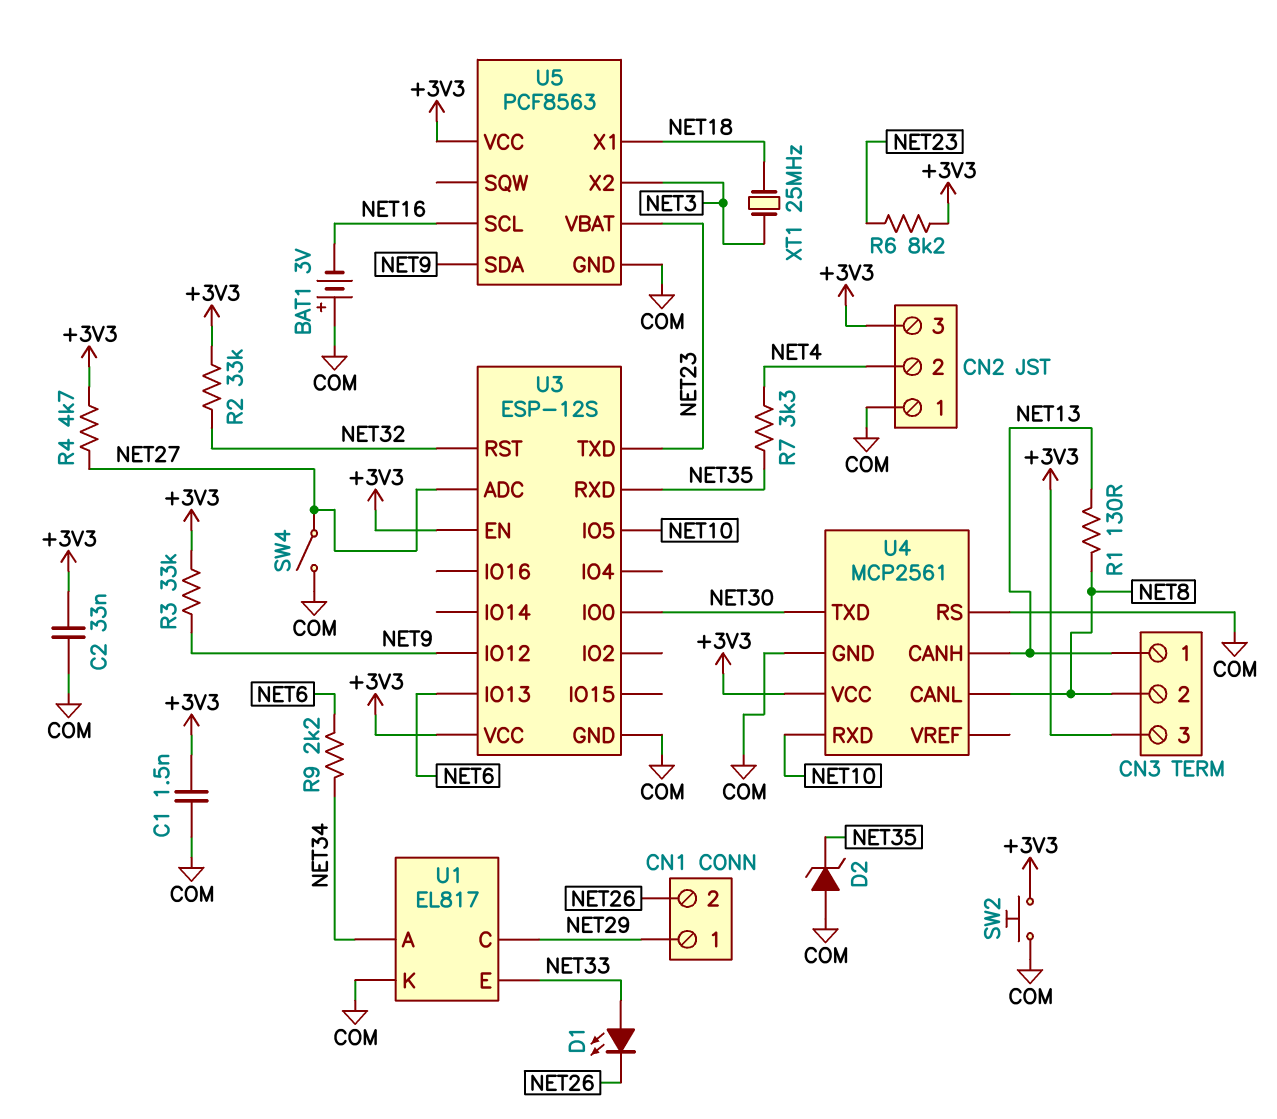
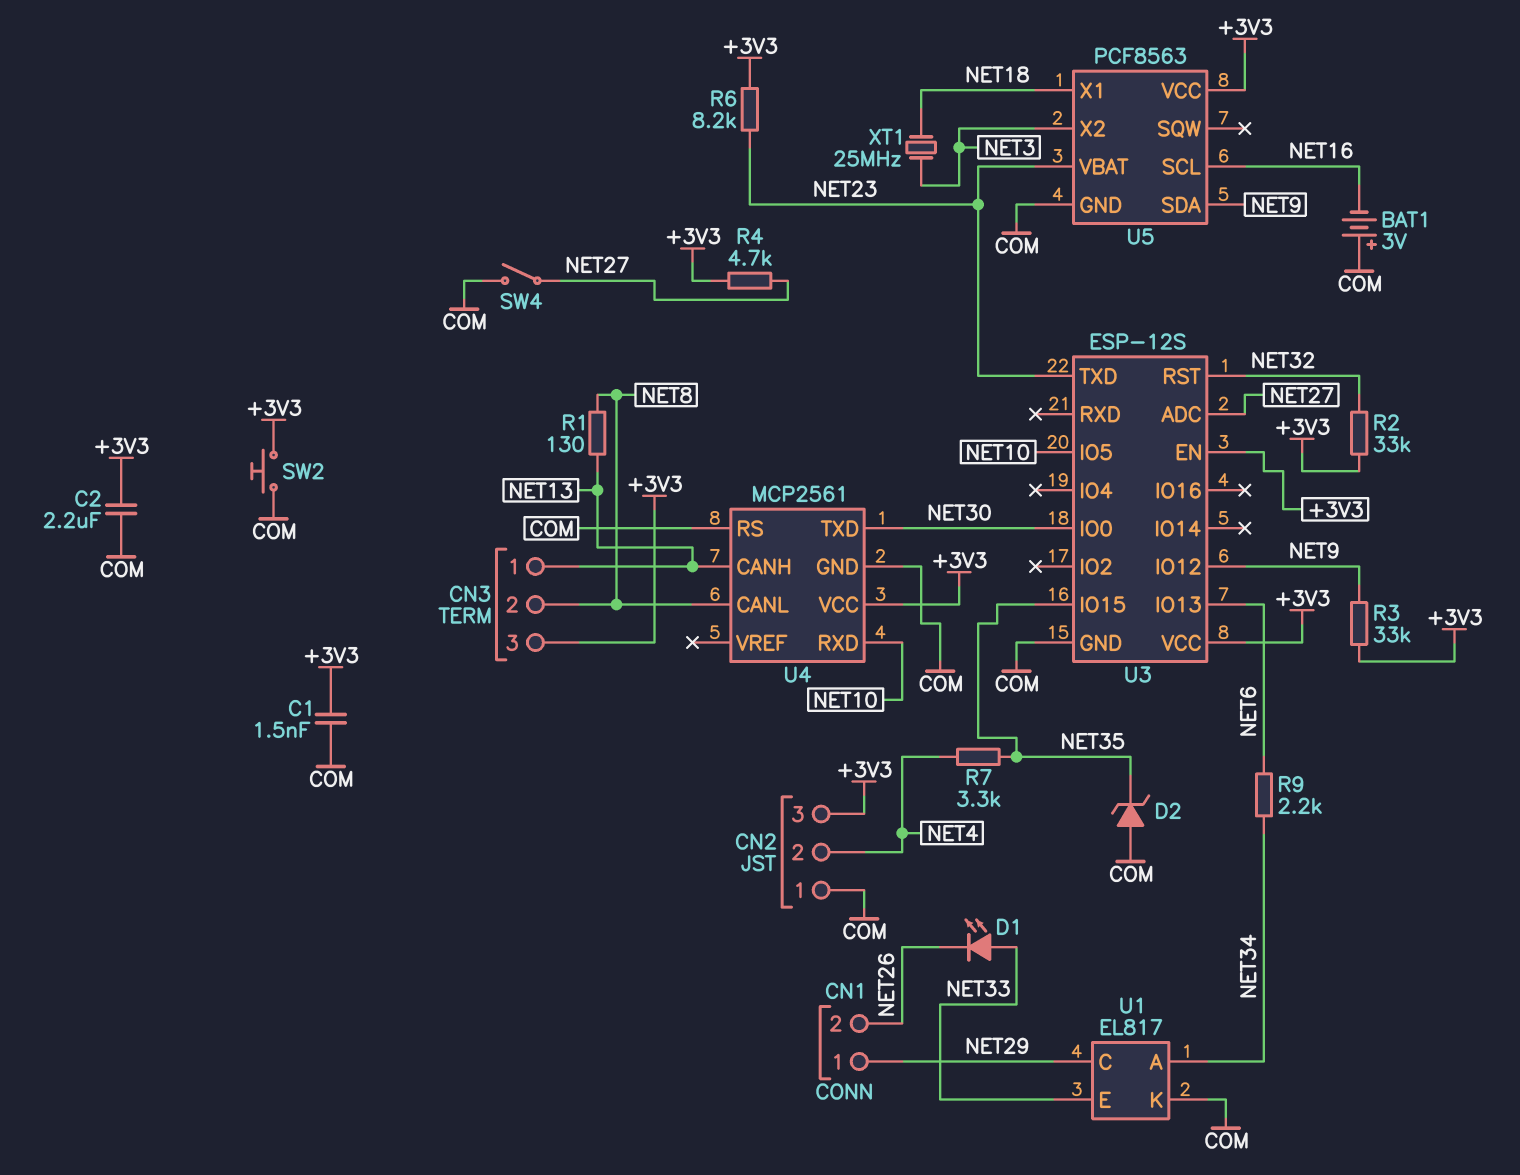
C2: 33nF (+3V3, COM) -> 2.2uF (+3V3, COM)
U3 pin IO15: none -> NET35
U3 pin RXD: NET35 -> none

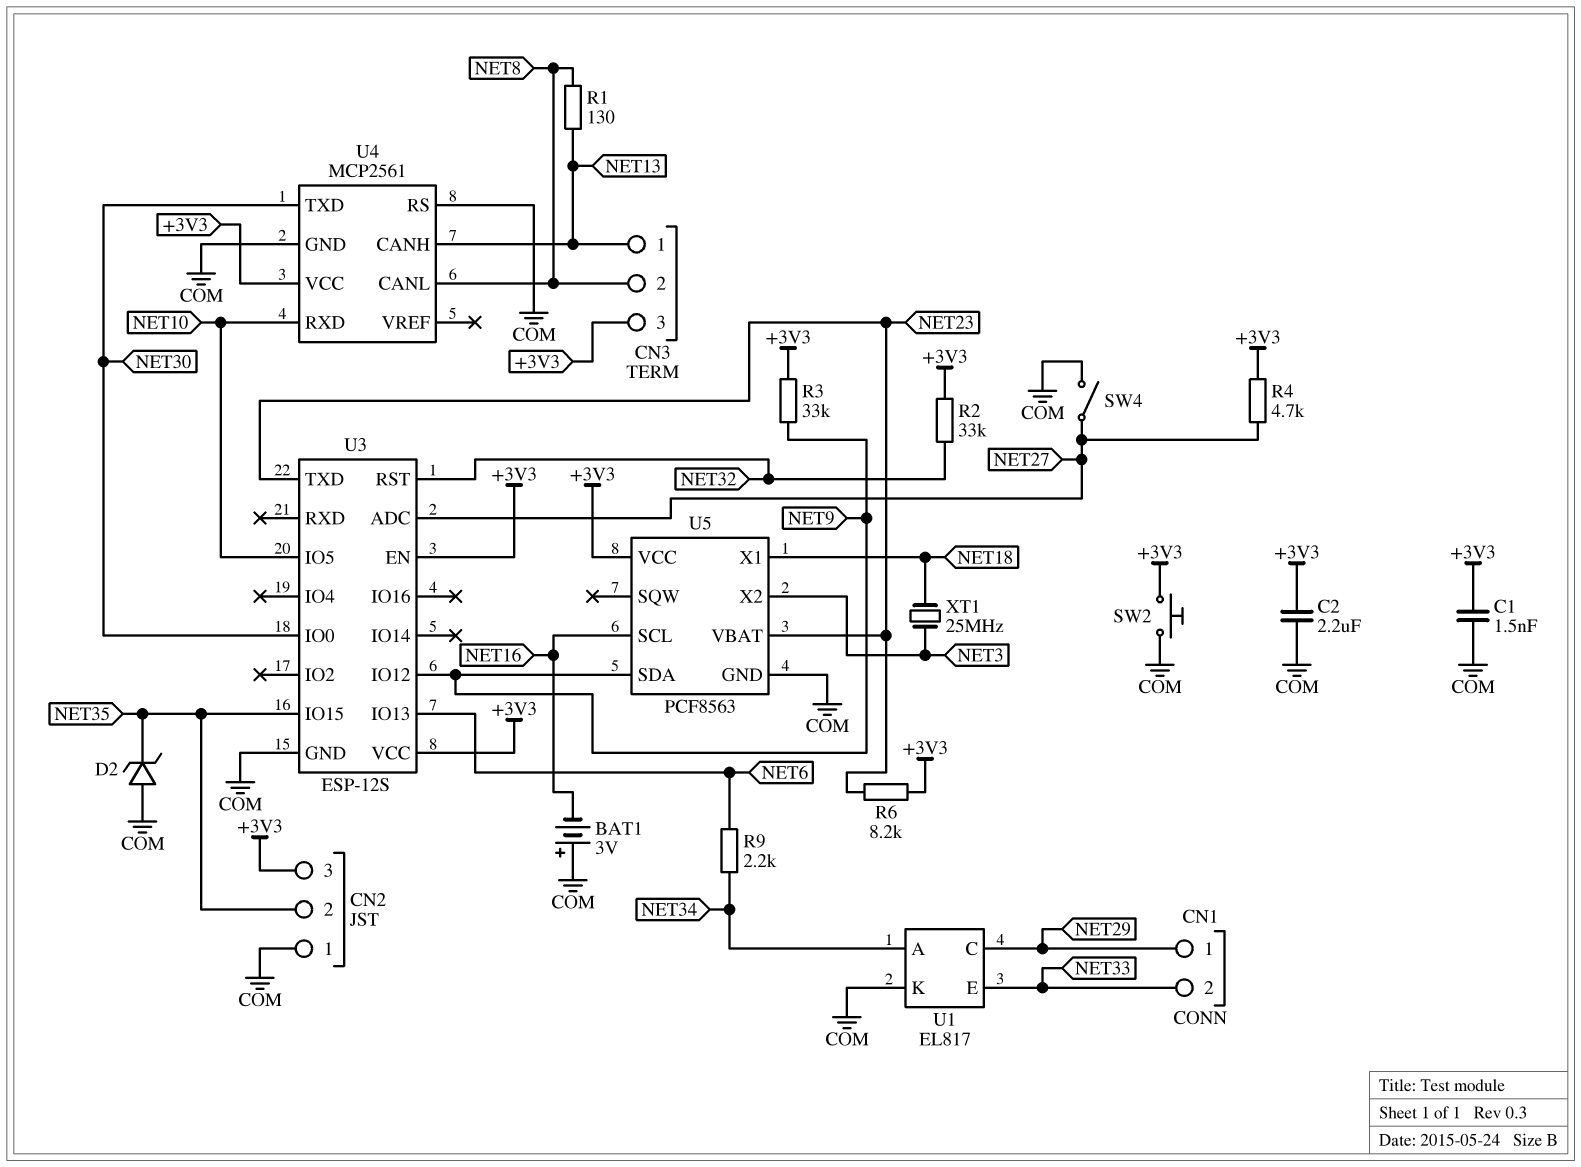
CN1 pin 2: NET26 -> NET33
CN2 pin 2: NET4 -> NET35
D1: LED (A NET33, K NET26) -> none
R7: 3.3k (NET4, NET35) -> none

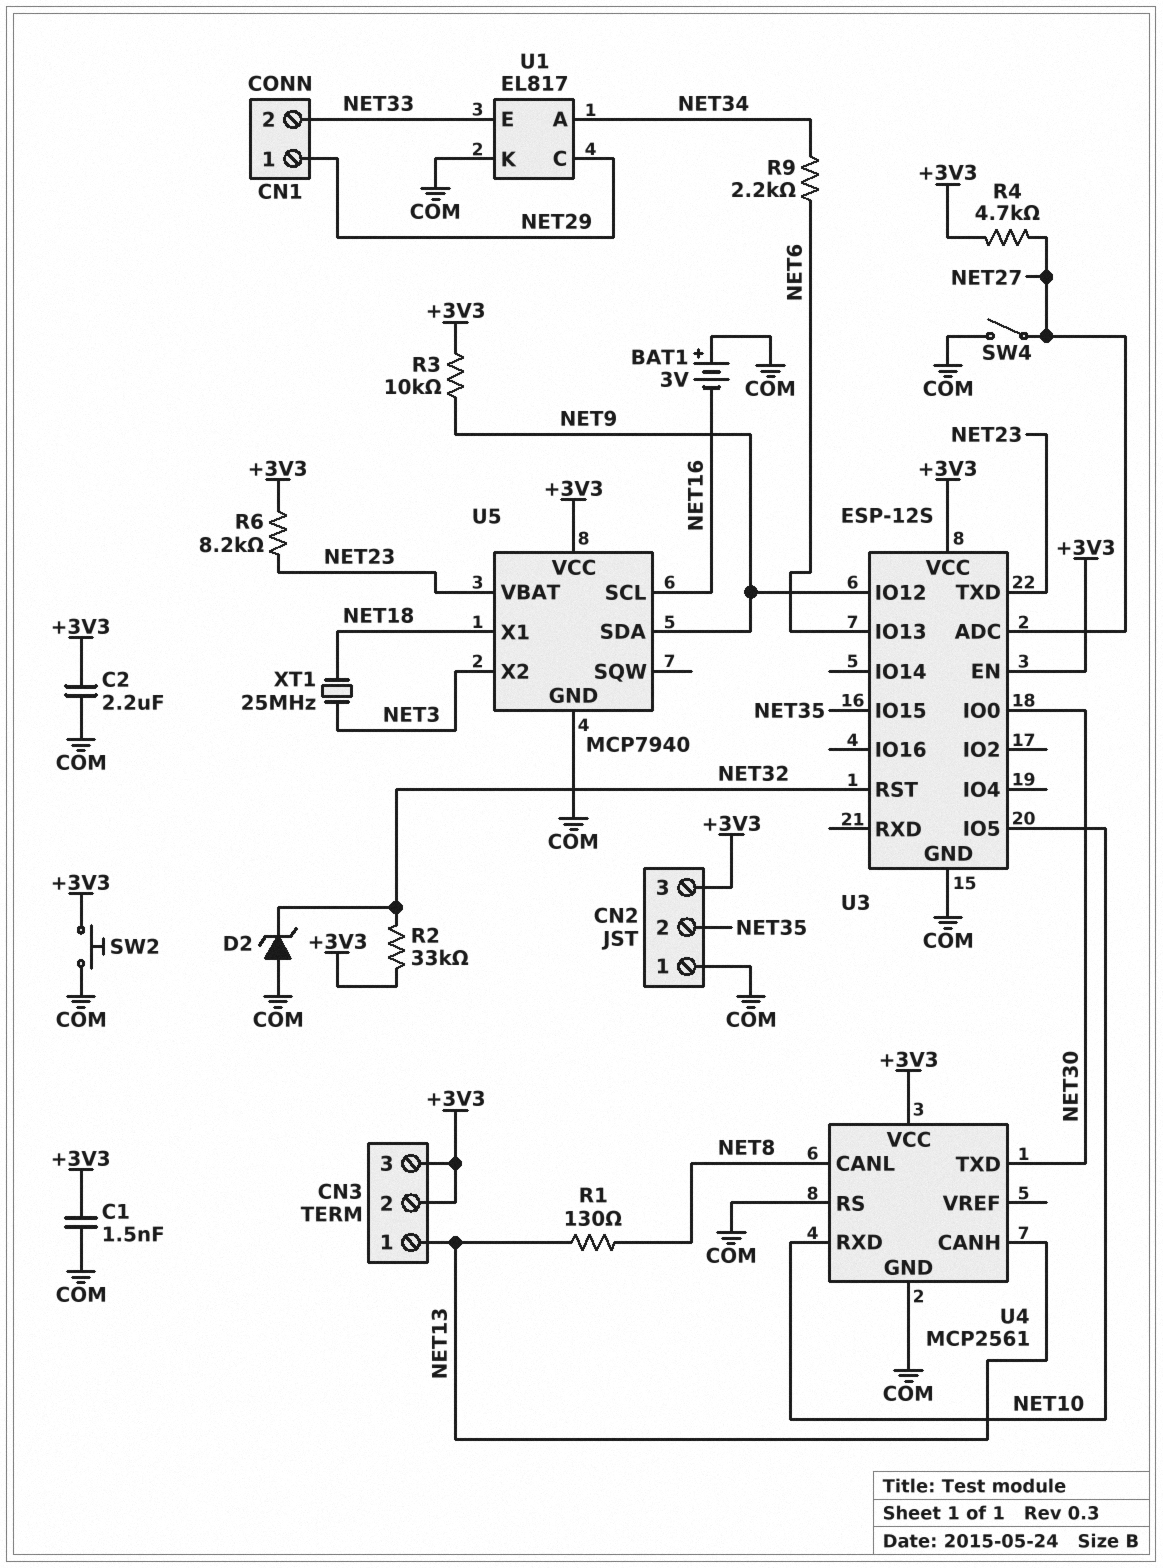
CN3 pin 2: NET8 -> +3V3
D2: zener (A COM, K NET35) -> zener (A COM, K NET32)
R3: 33k (+3V3, NET9) -> 10k (+3V3, NET9)
U5: PCF8563 -> MCP7940

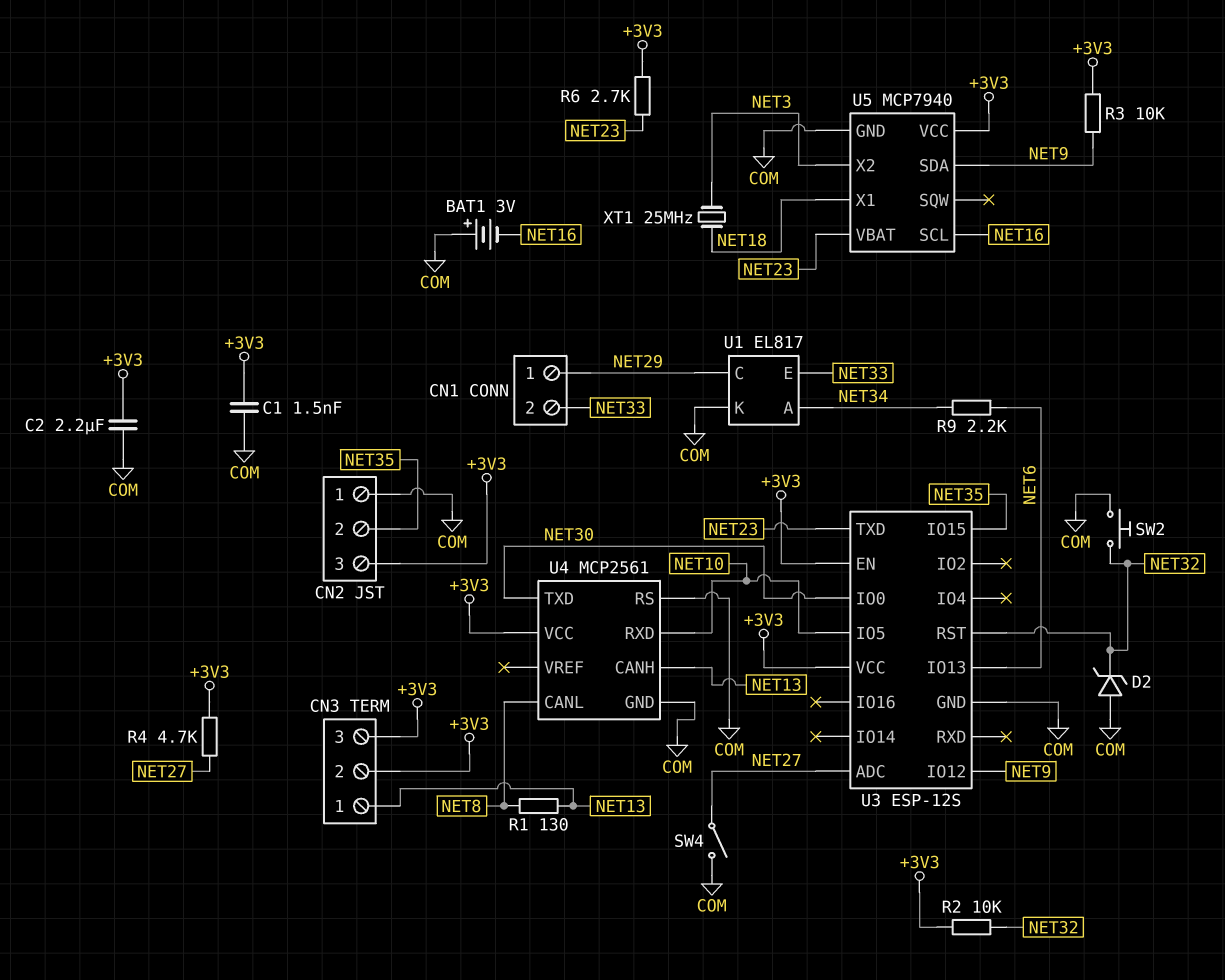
R2: 33k (+3V3, NET32) -> 10k (+3V3, NET32)
R6: 8.2k (+3V3, NET23) -> 2.7k (+3V3, NET23)
SW2: button (+3V3, COM) -> button (COM, NET32)

